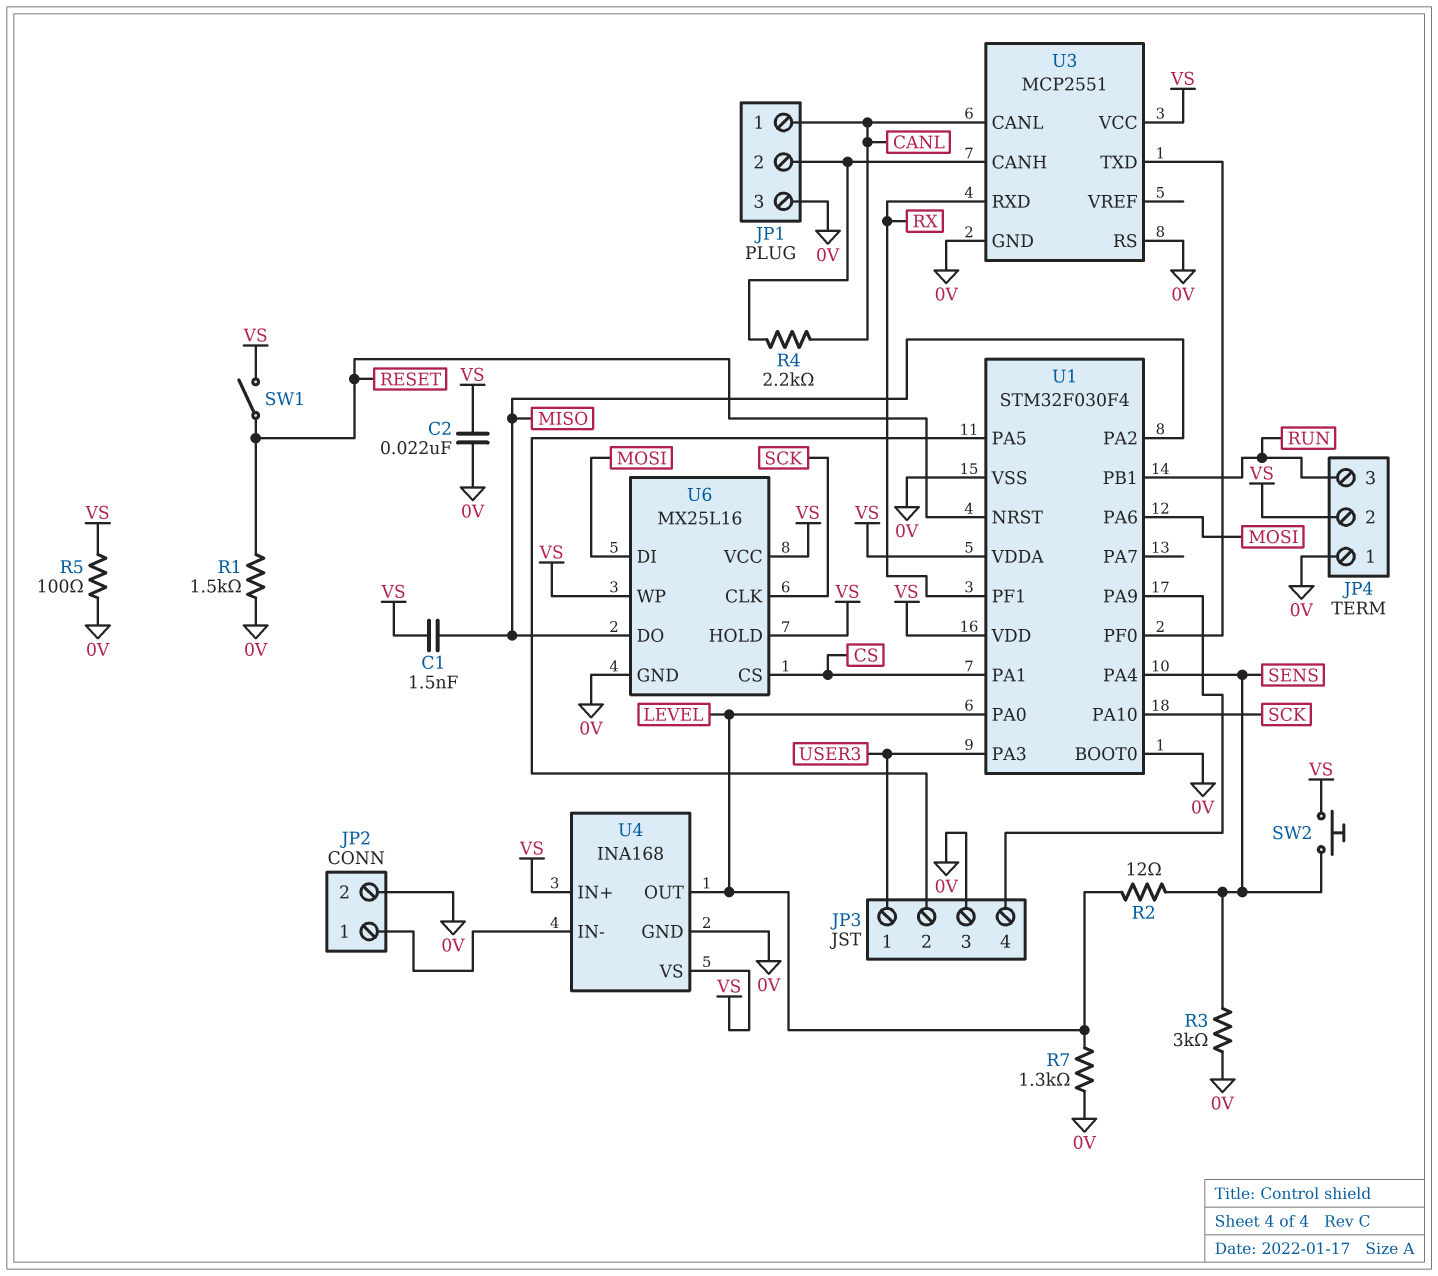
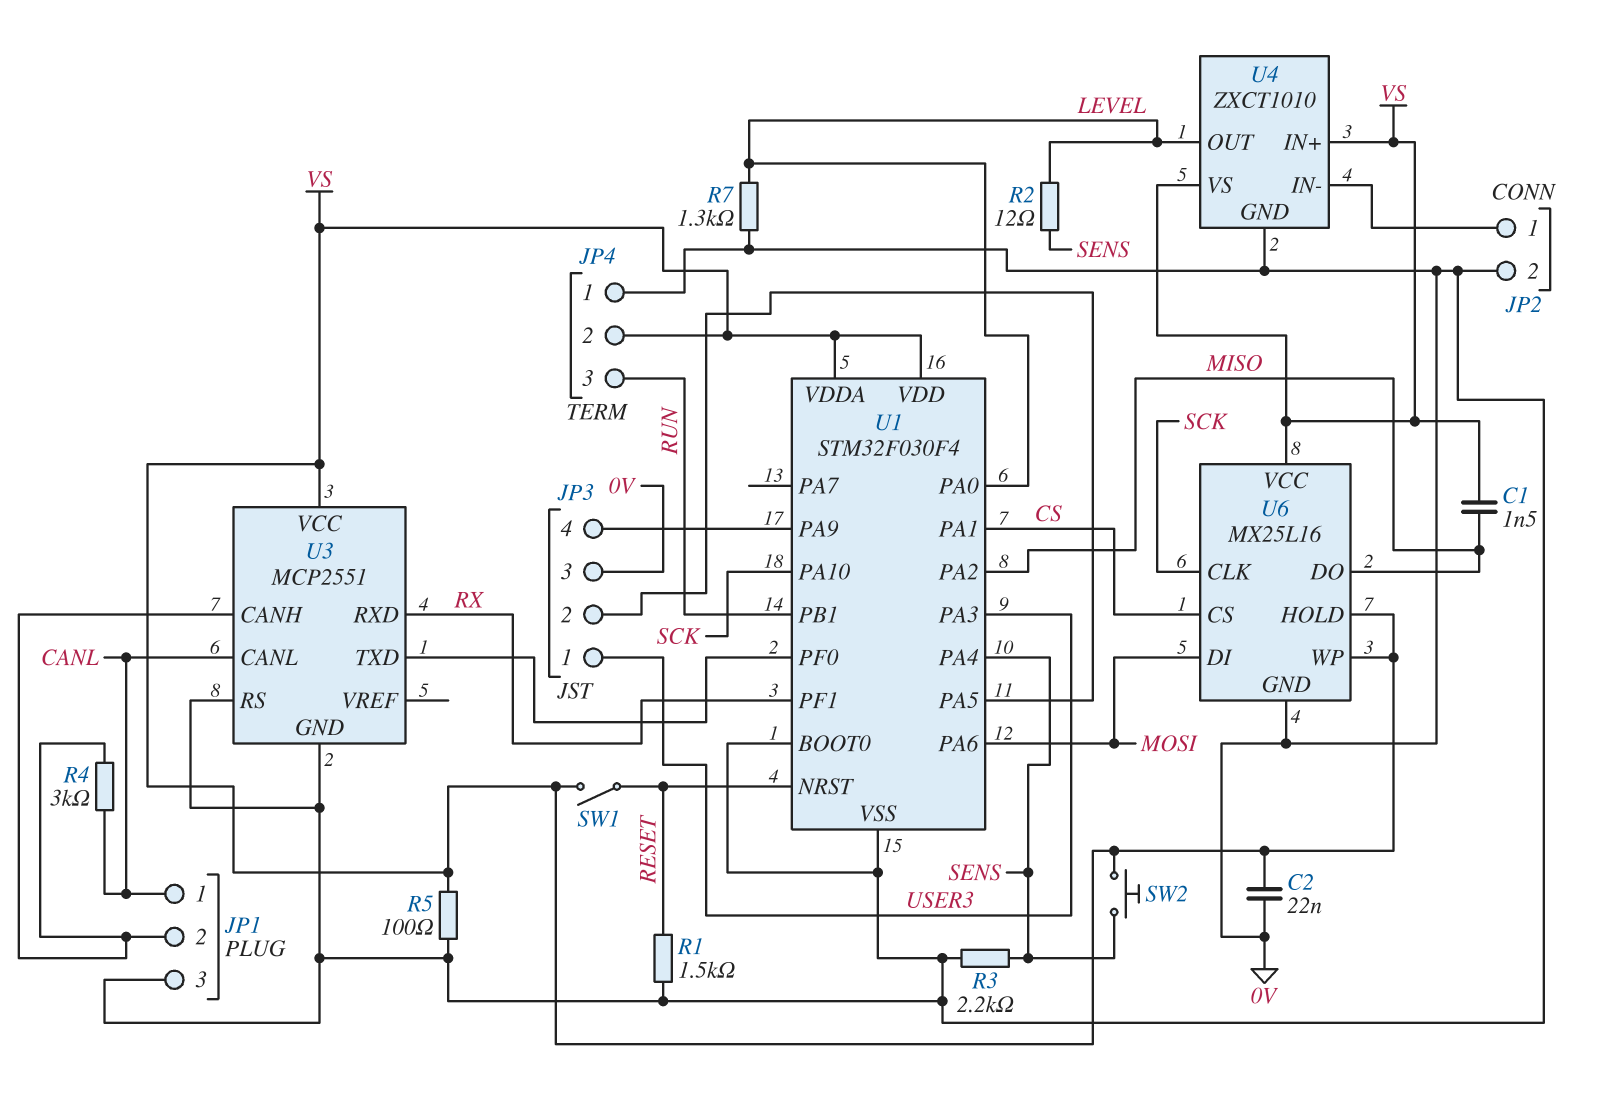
R3: 3k (0V, SENS) -> 2.2k (0V, SENS)
R4: 2.2k (CANL, JP1/2) -> 3k (CANL, JP1/2)
U4: INA168 -> ZXCT1010

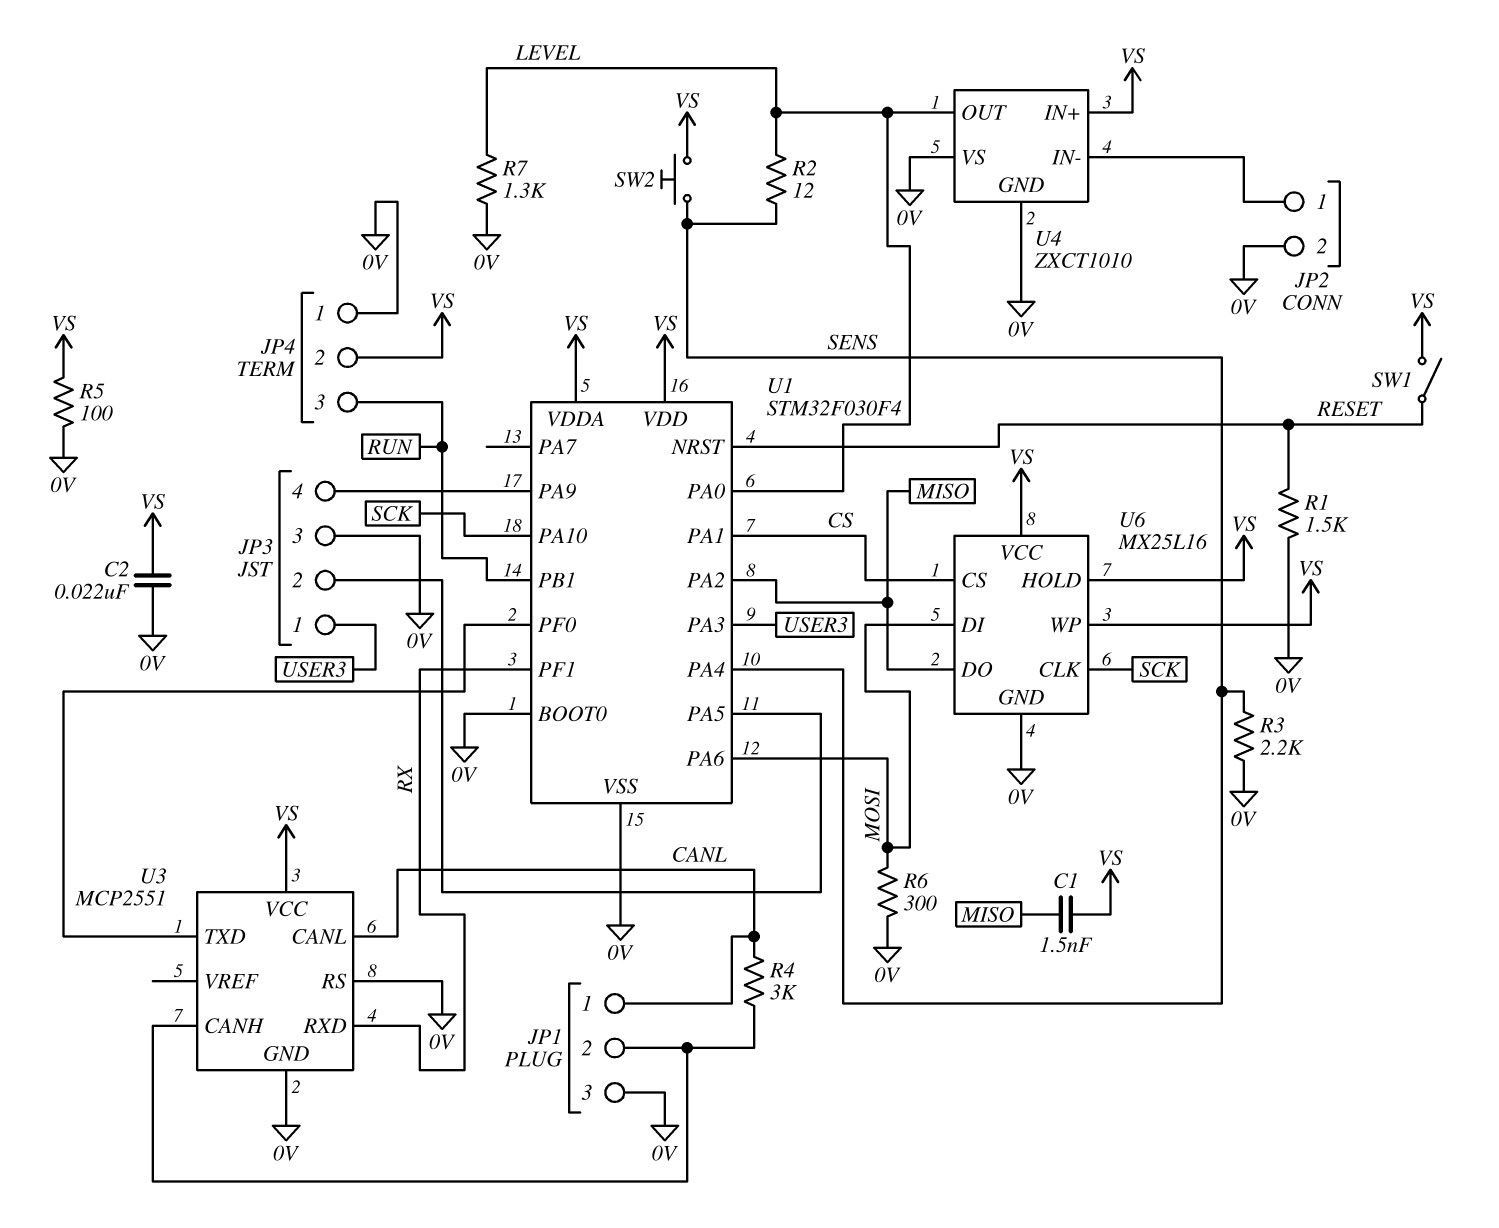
R6: none -> 300 (0V, MOSI)
U4 pin VS: VS -> 0V

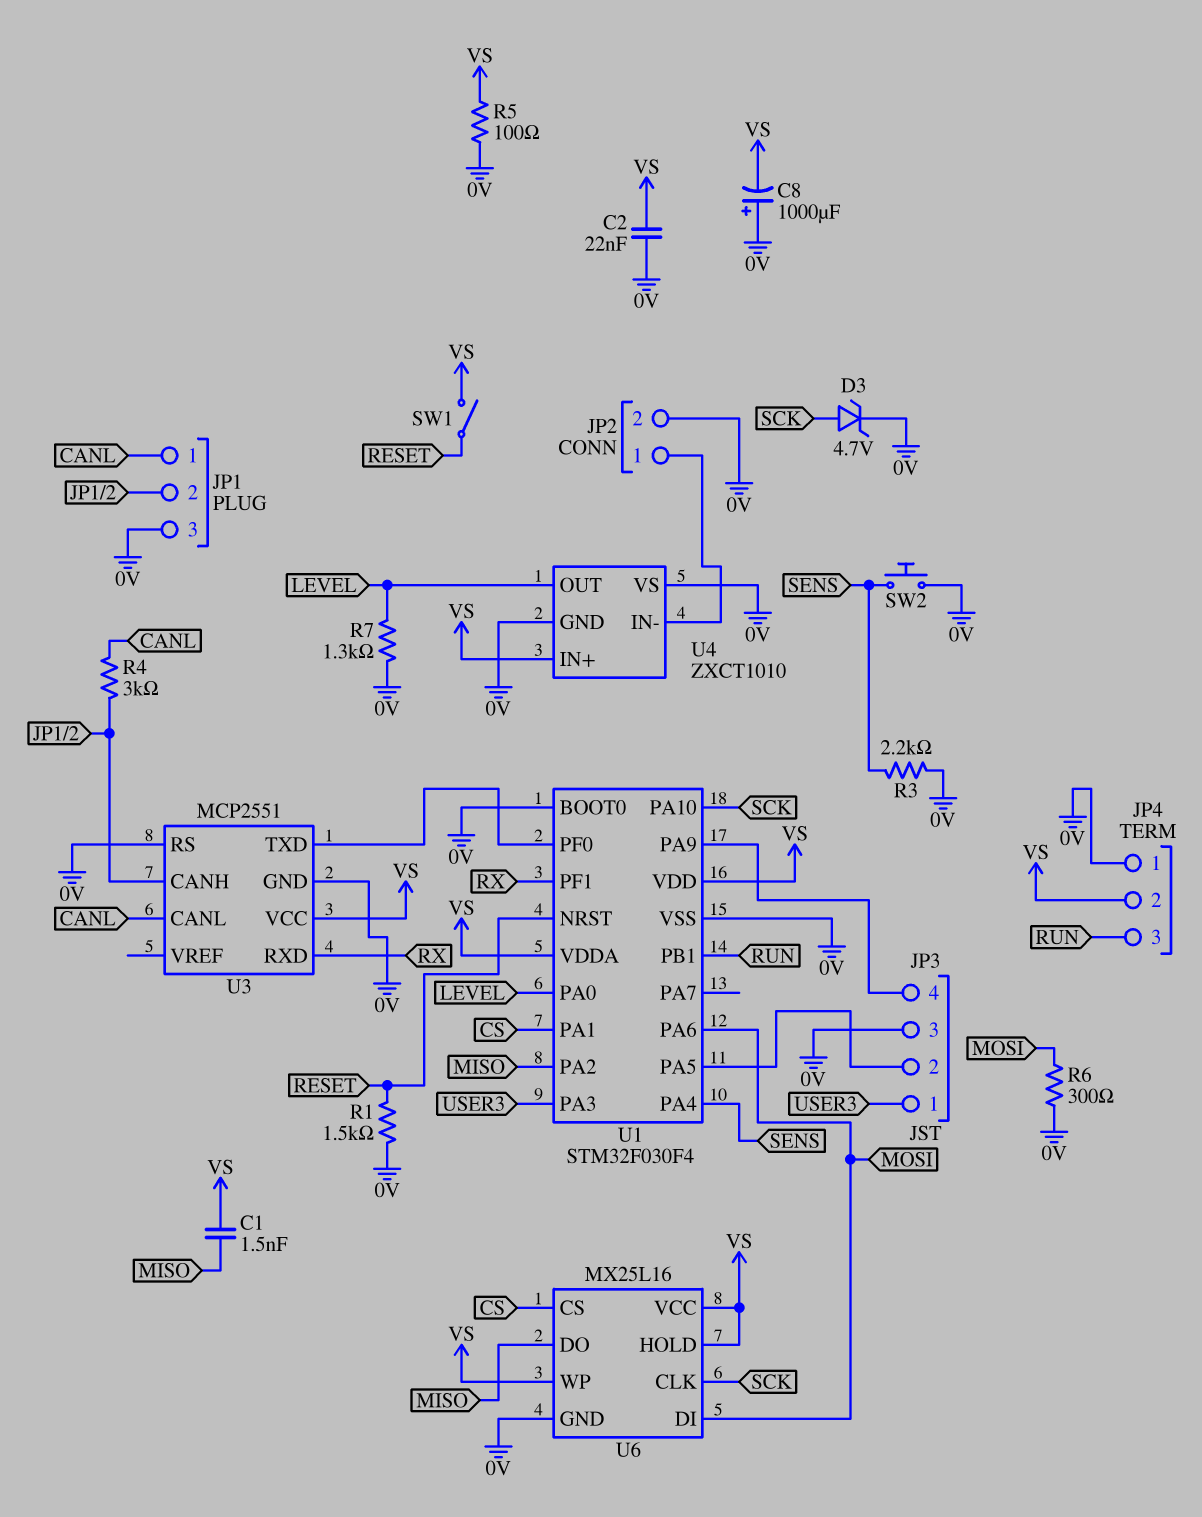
C8: none -> 1000uF (plus 0V, minus VS)
D3: none -> zener 4.7V (A SCK, K 0V)
R2: 12 (LEVEL, SENS) -> none
SW2: button (SENS, VS) -> button (0V, SENS)

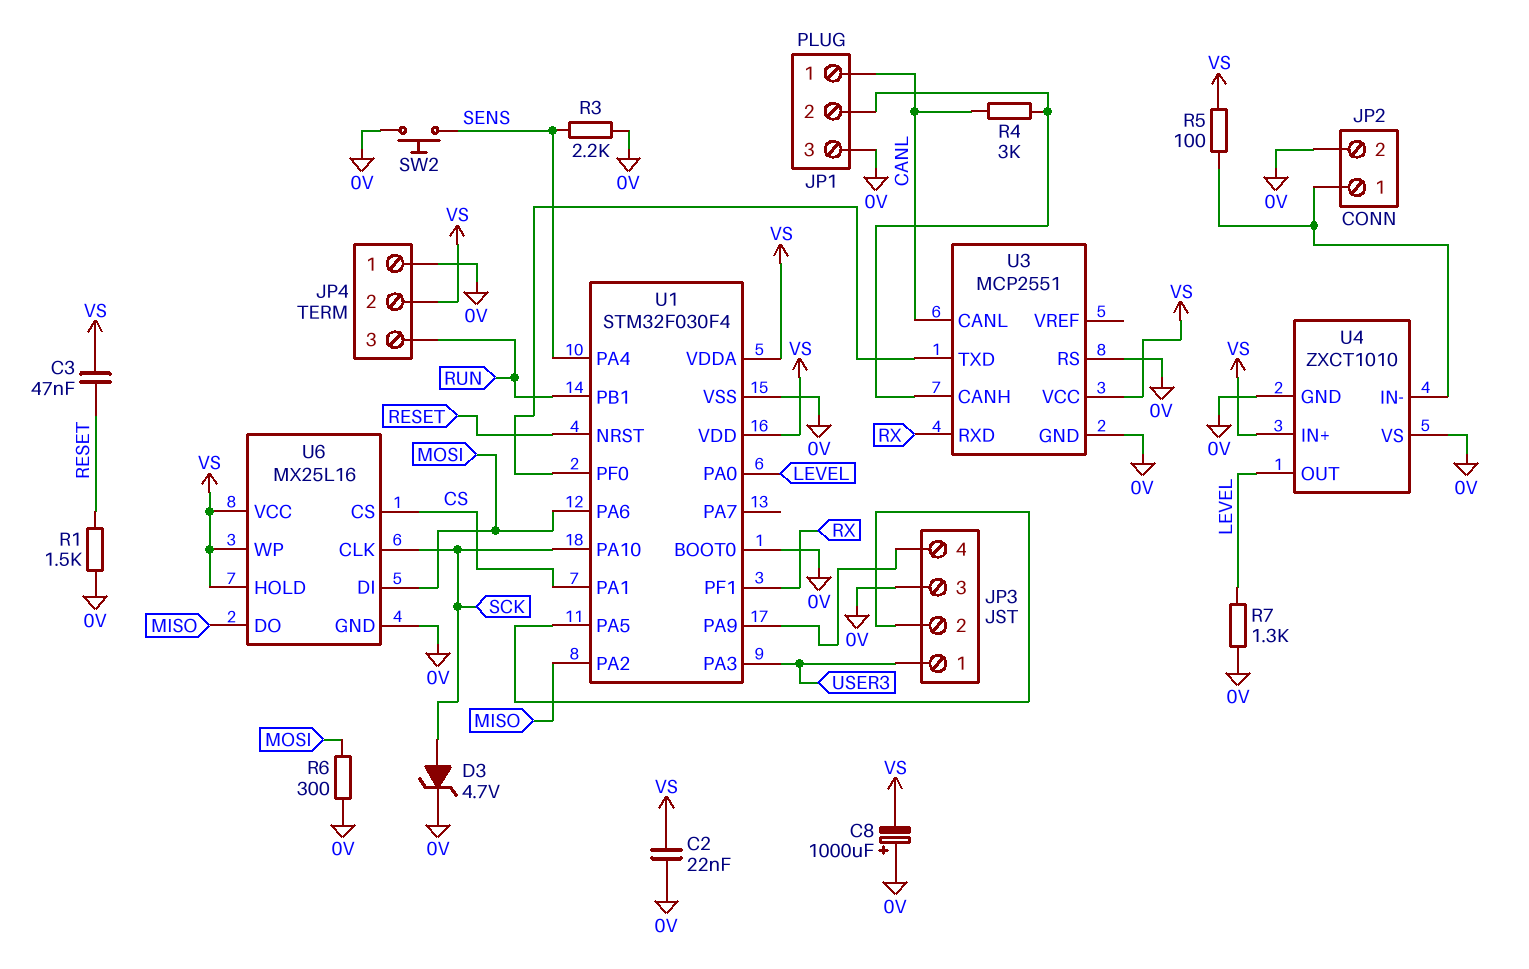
C1: 1.5nF (MISO, VS) -> none
C3: none -> 47nF (RESET, VS)
R5: 100 (0V, VS) -> 100 (JP2/1, VS)
SW1: switch (RESET, VS) -> none

